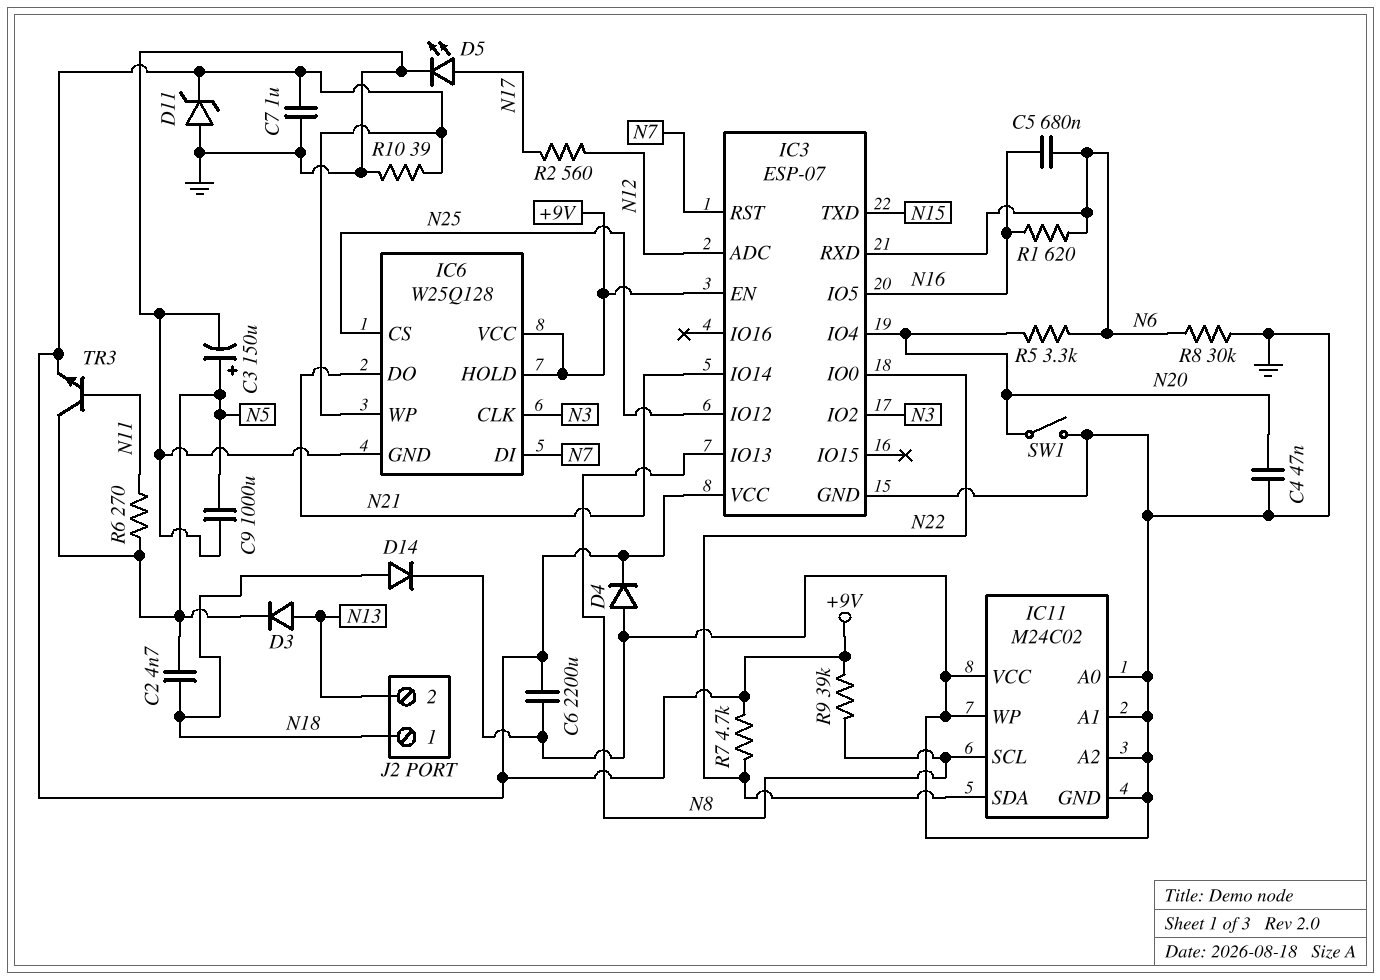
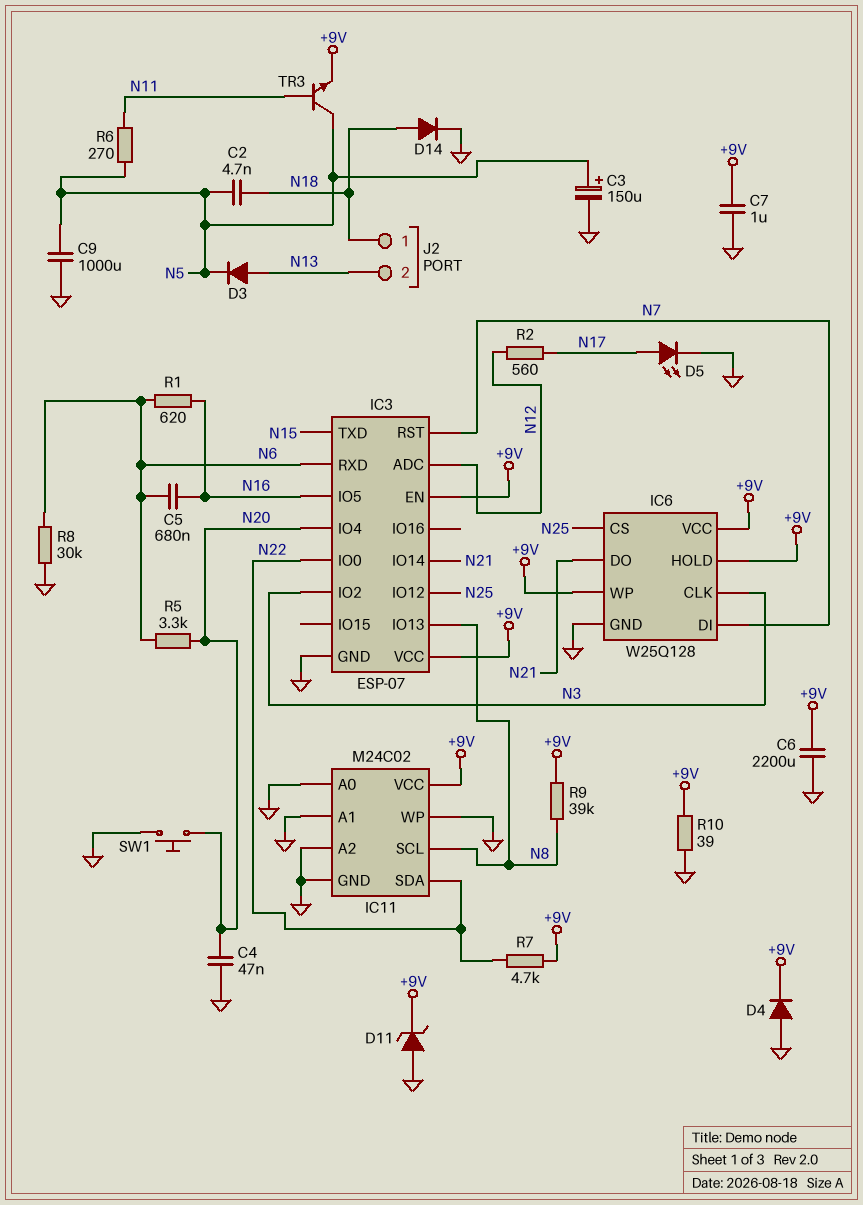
IC11 pin VCC: GND -> +9V
SW1: switch (GND, N20) -> button (GND, N20)

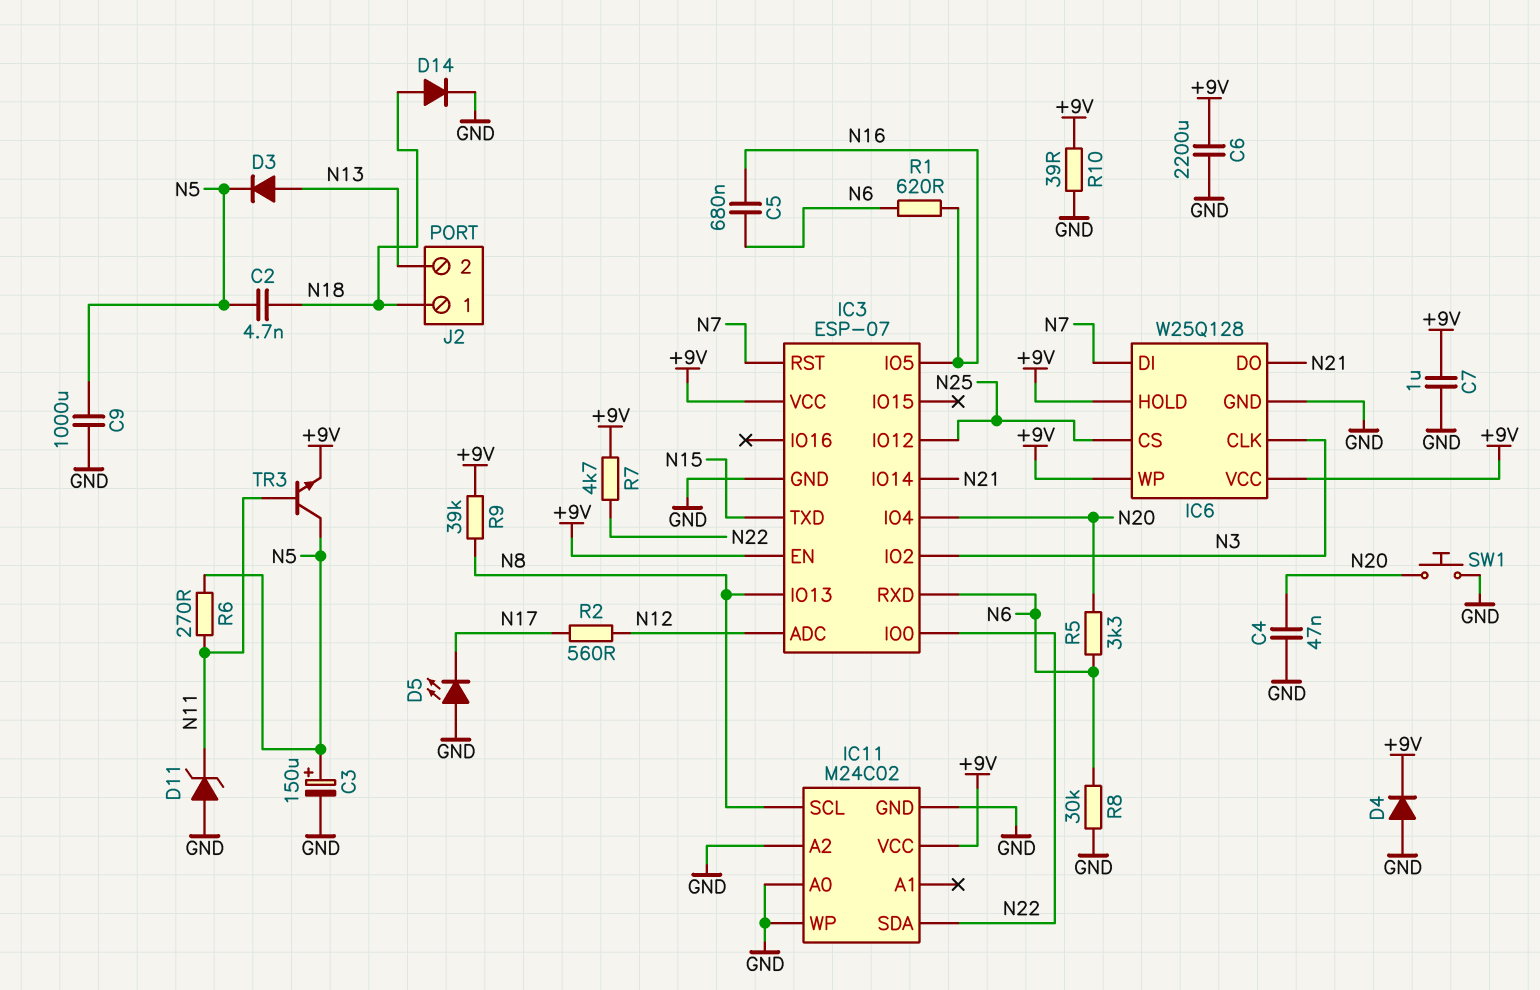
D5: LED (A N17, K GND) -> LED (A GND, K N17)
D11: zener (A GND, K +9V) -> zener (A GND, K N11)
IC11 pin A1: GND -> none

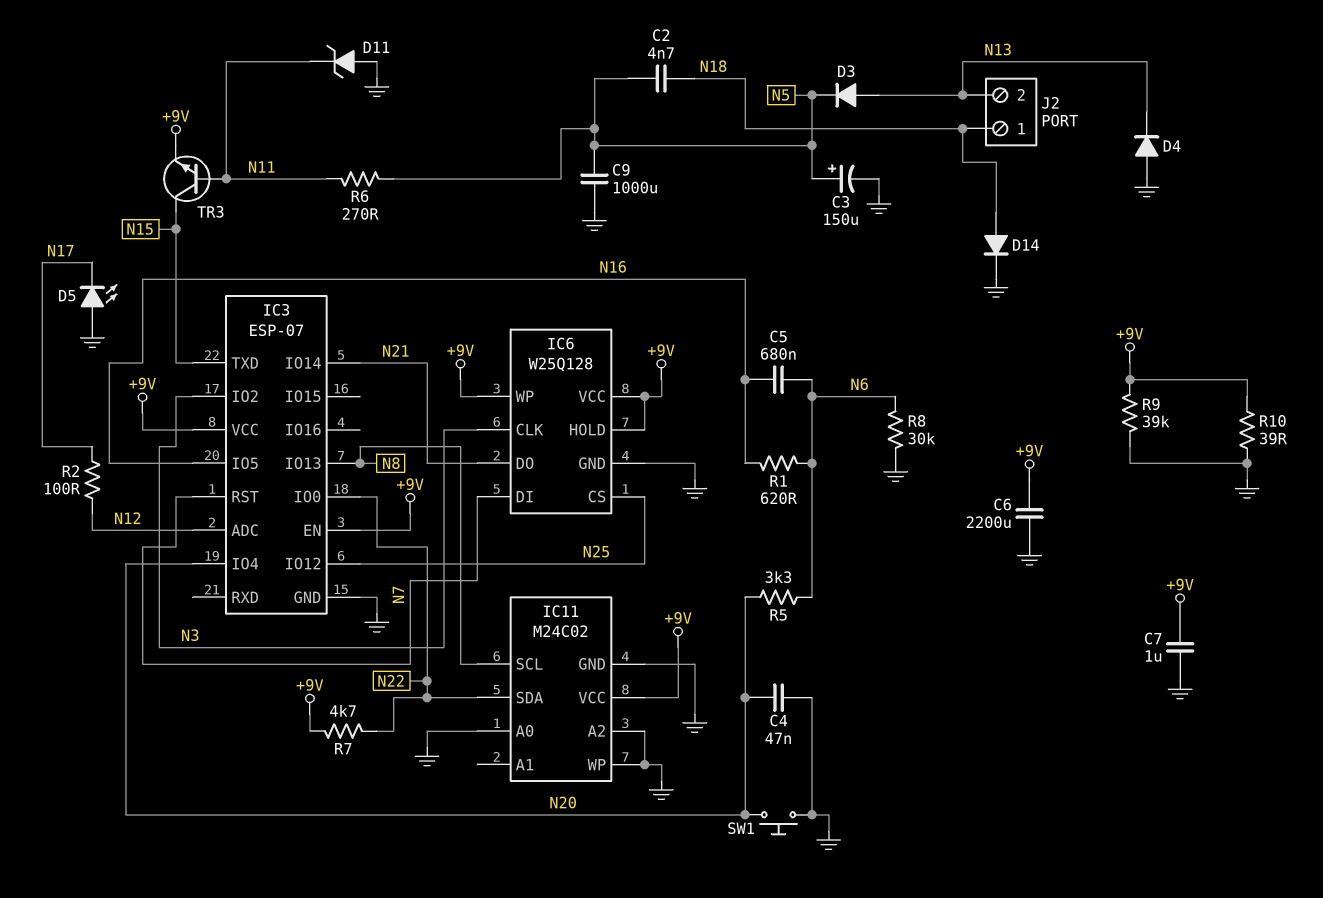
D4: diode (A GND, K +9V) -> diode (A GND, K N13)
IC3 pin RXD: N6 -> none
R2: 560 (N12, N17) -> 100 (N12, N17)
R9: 39k (+9V, N8) -> 39k (+9V, GND)
TR3: NPN (B N11, C N5, E +9V) -> NPN (B N11, C N15, E +9V)

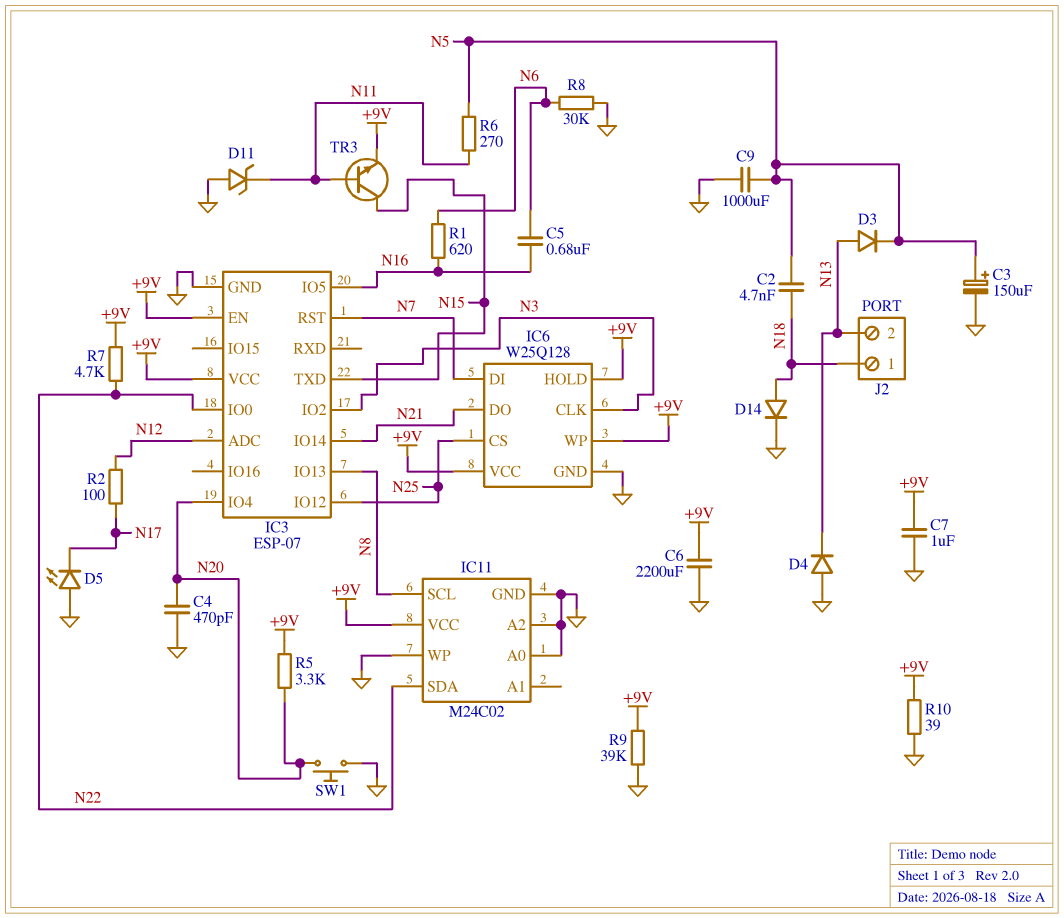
C4: 47nF (GND, N20) -> 470pF (GND, N20)
R5: 3.3k (N6, N20) -> 3.3k (+9V, N20)

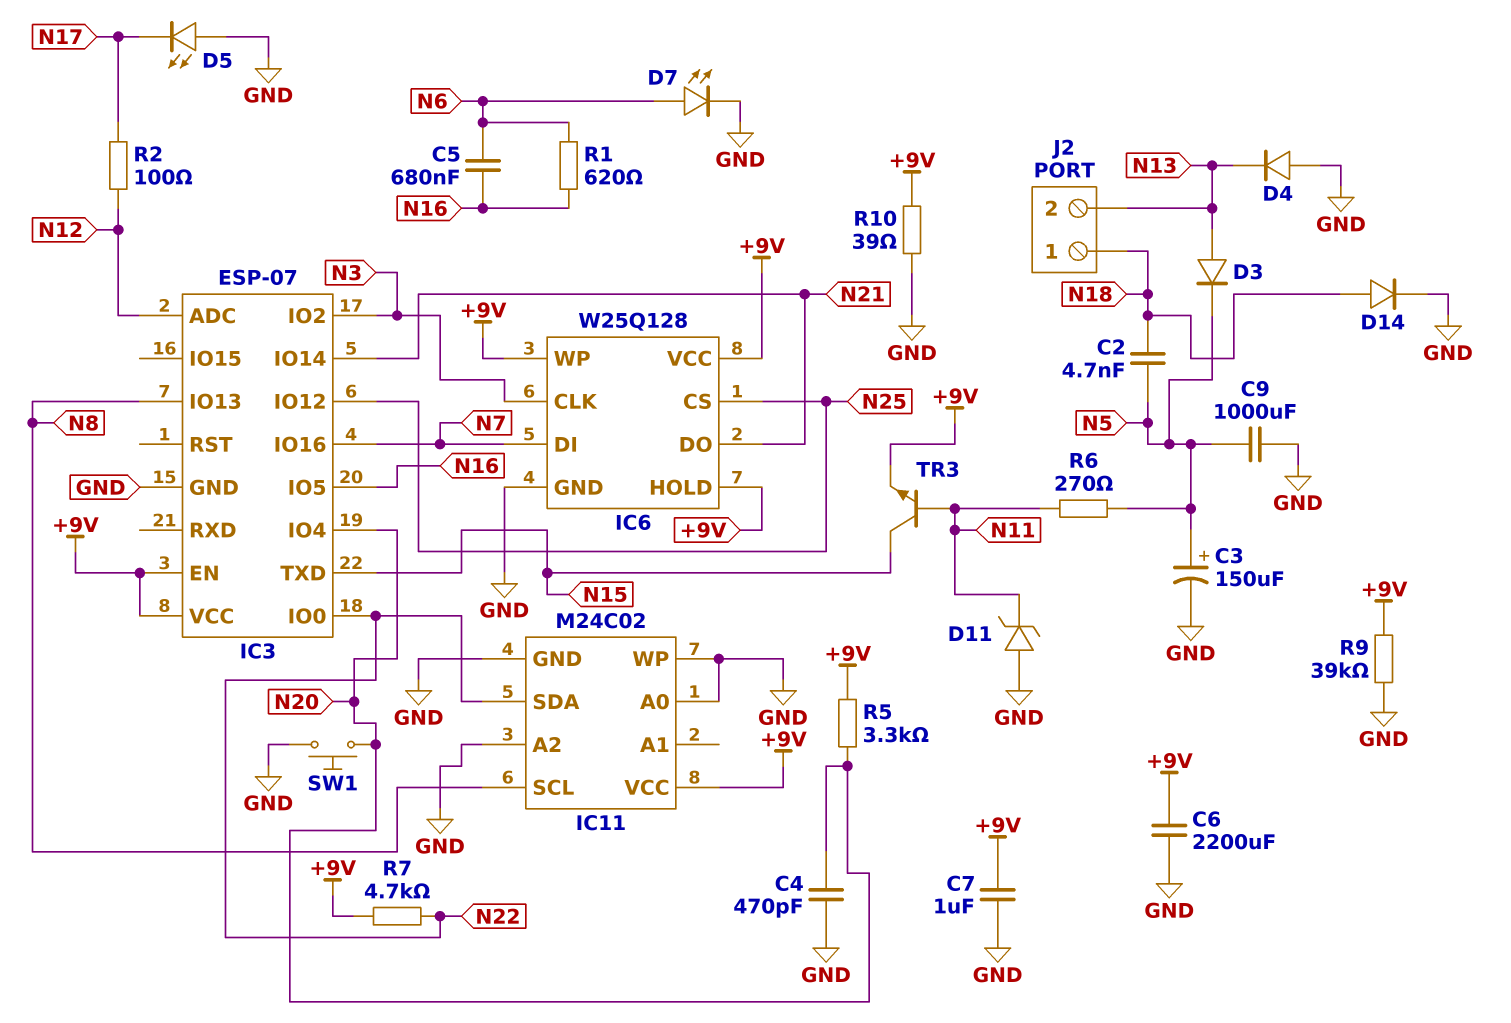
D7: none -> LED (A N6, K GND)
IC3 pin IO16: none -> N7
IC3 pin RST: N7 -> none
R8: 30k (GND, N6) -> none

